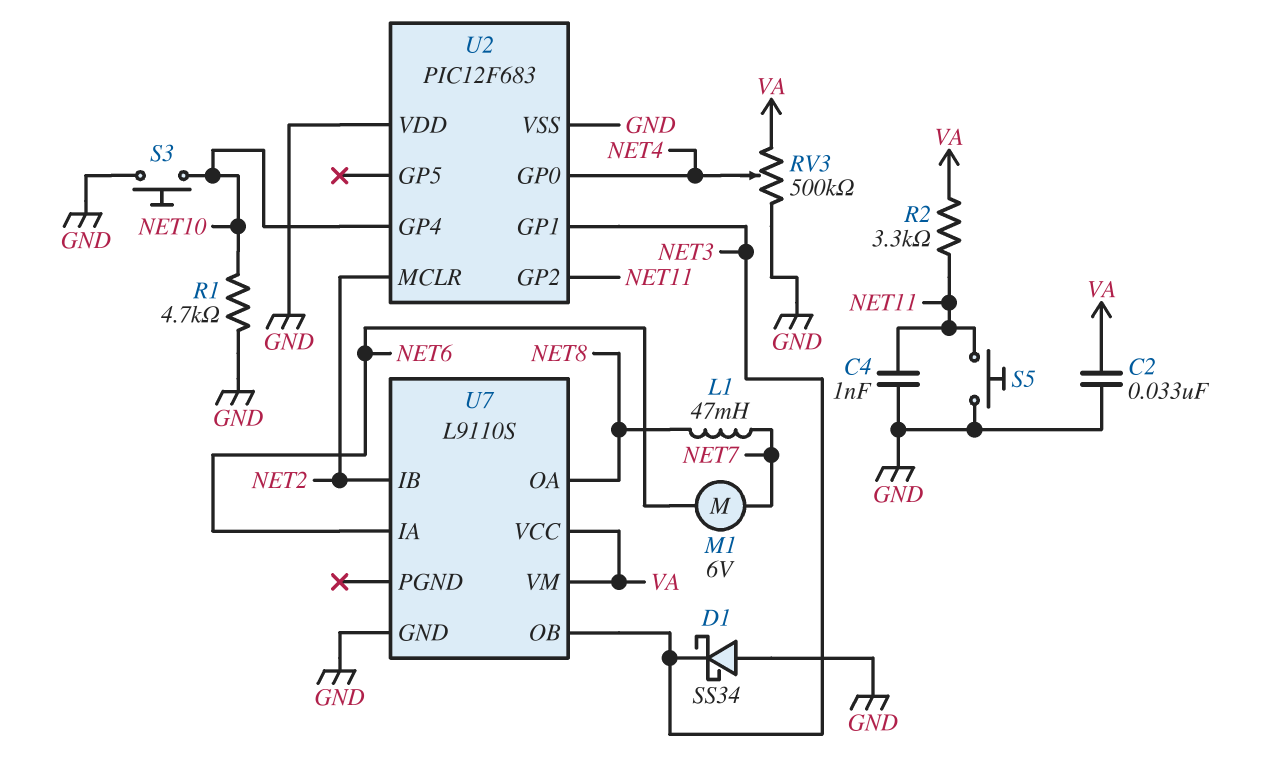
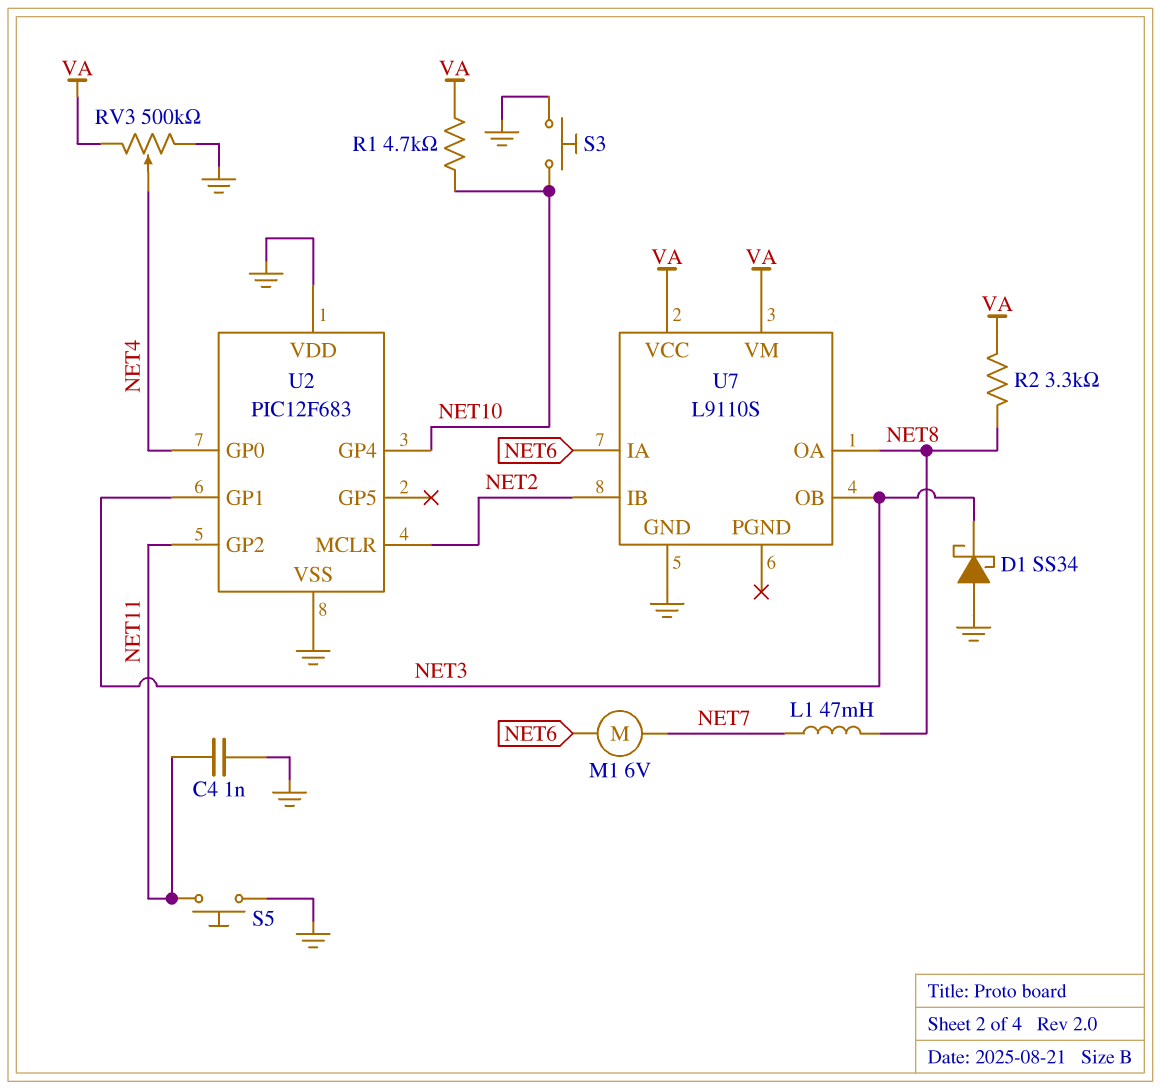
C2: 33nF (GND, VA) -> none
R1: 4.7k (GND, NET10) -> 4.7k (NET10, VA)
R2: 3.3k (NET11, VA) -> 3.3k (NET8, VA)

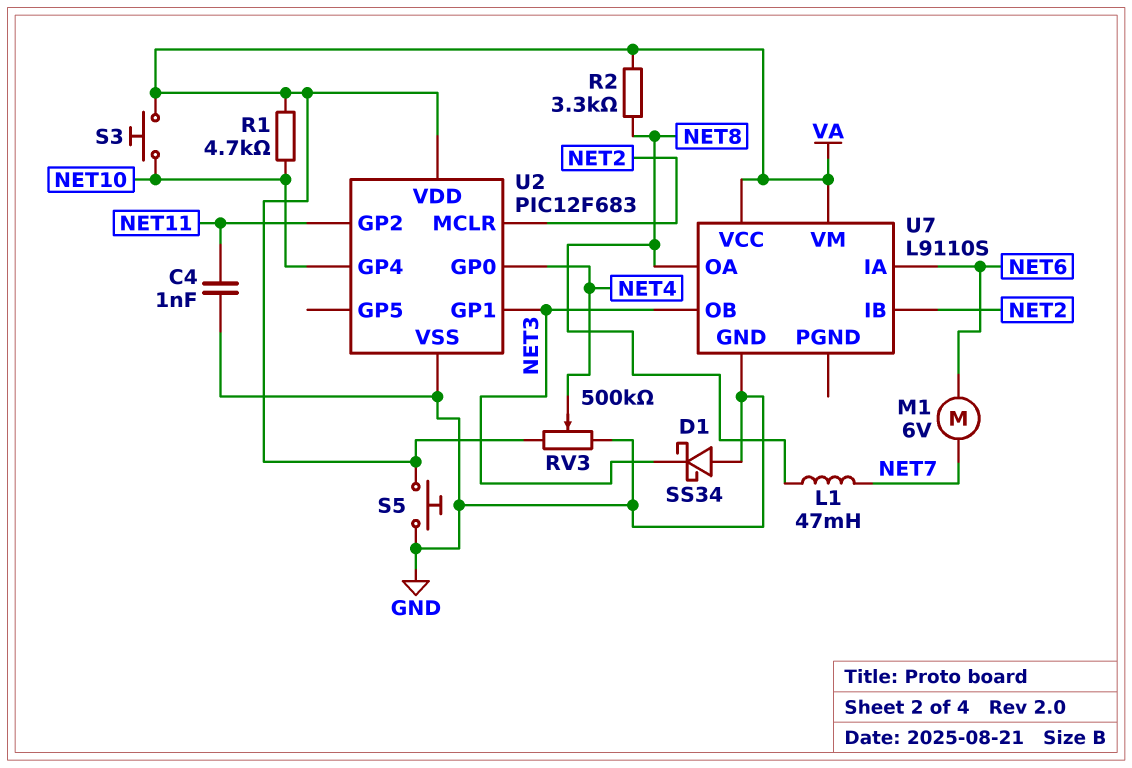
S3: button (GND, NET10) -> button (NET10, VA)
S5: button (GND, NET11) -> button (GND, VA)
U2 pin VDD: GND -> VA

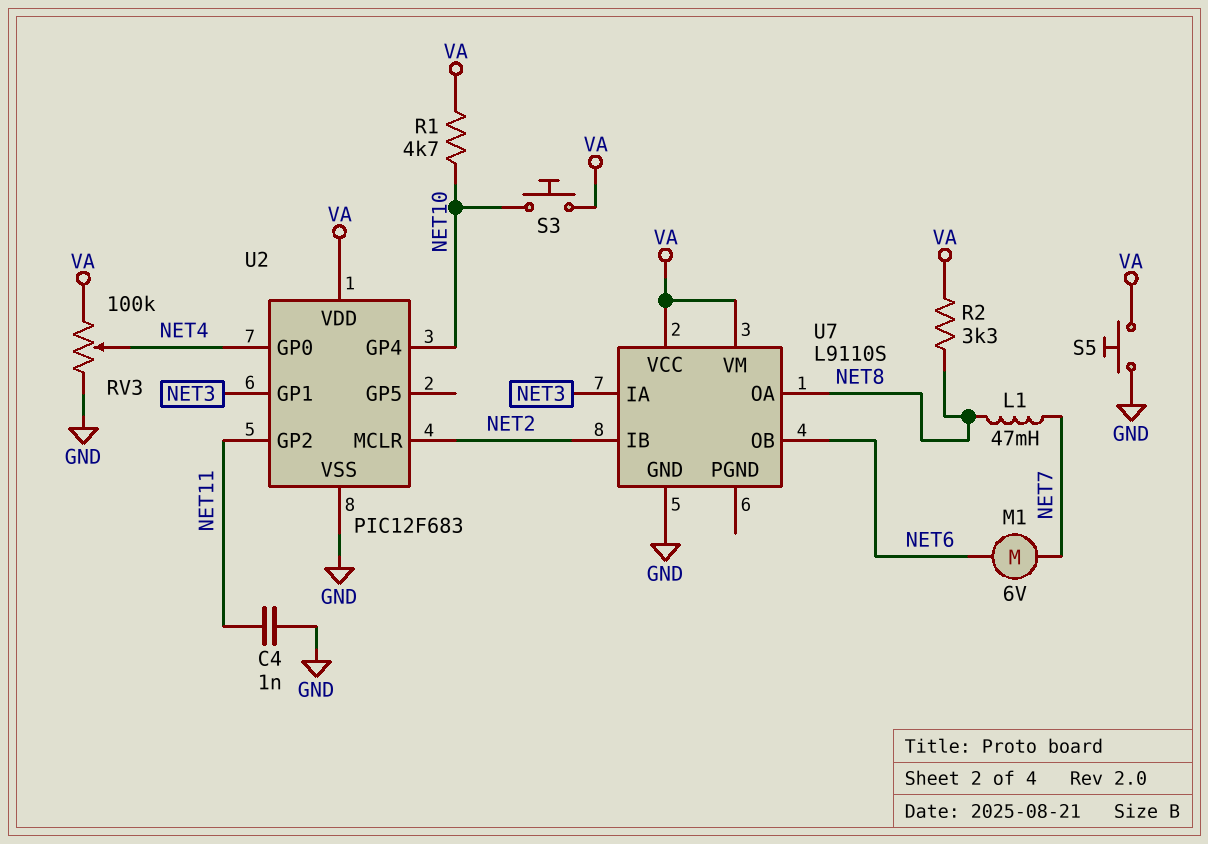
D1: schottky SS34 (A GND, K NET3) -> none
RV3: 500k (GND, VA, wiper NET4) -> 100k (GND, VA, wiper NET4)
U7 pin IA: NET6 -> NET3
U7 pin OB: NET3 -> NET6

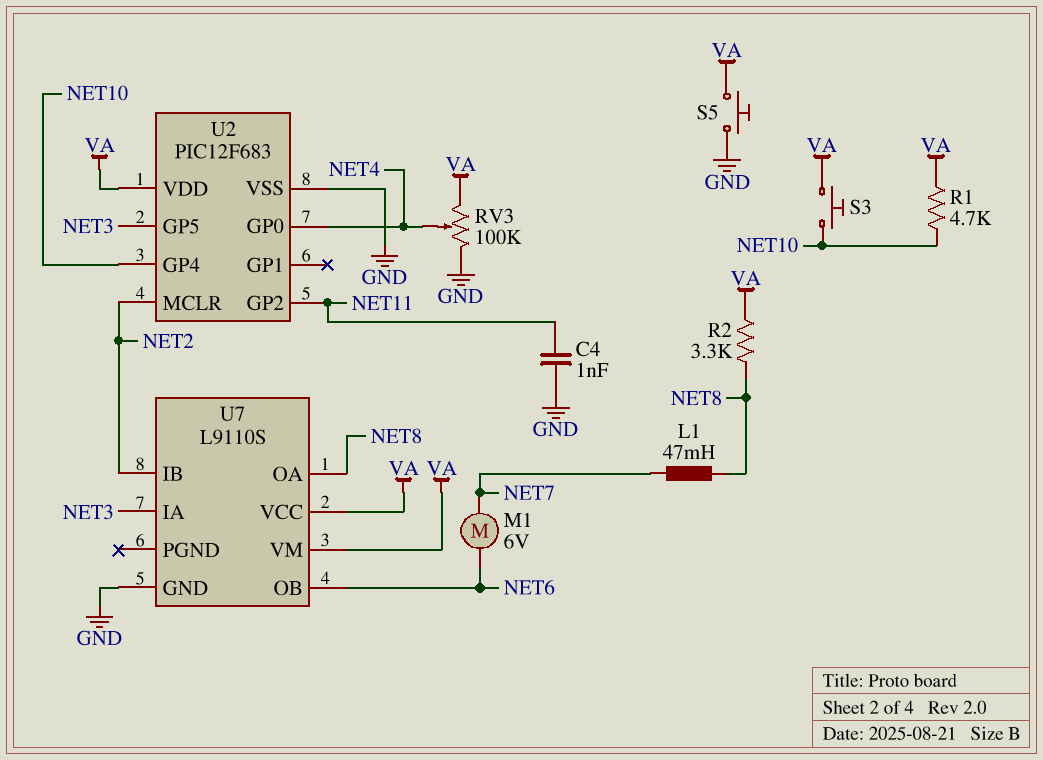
U2 pin GP1: NET3 -> none
U2 pin GP5: none -> NET3

